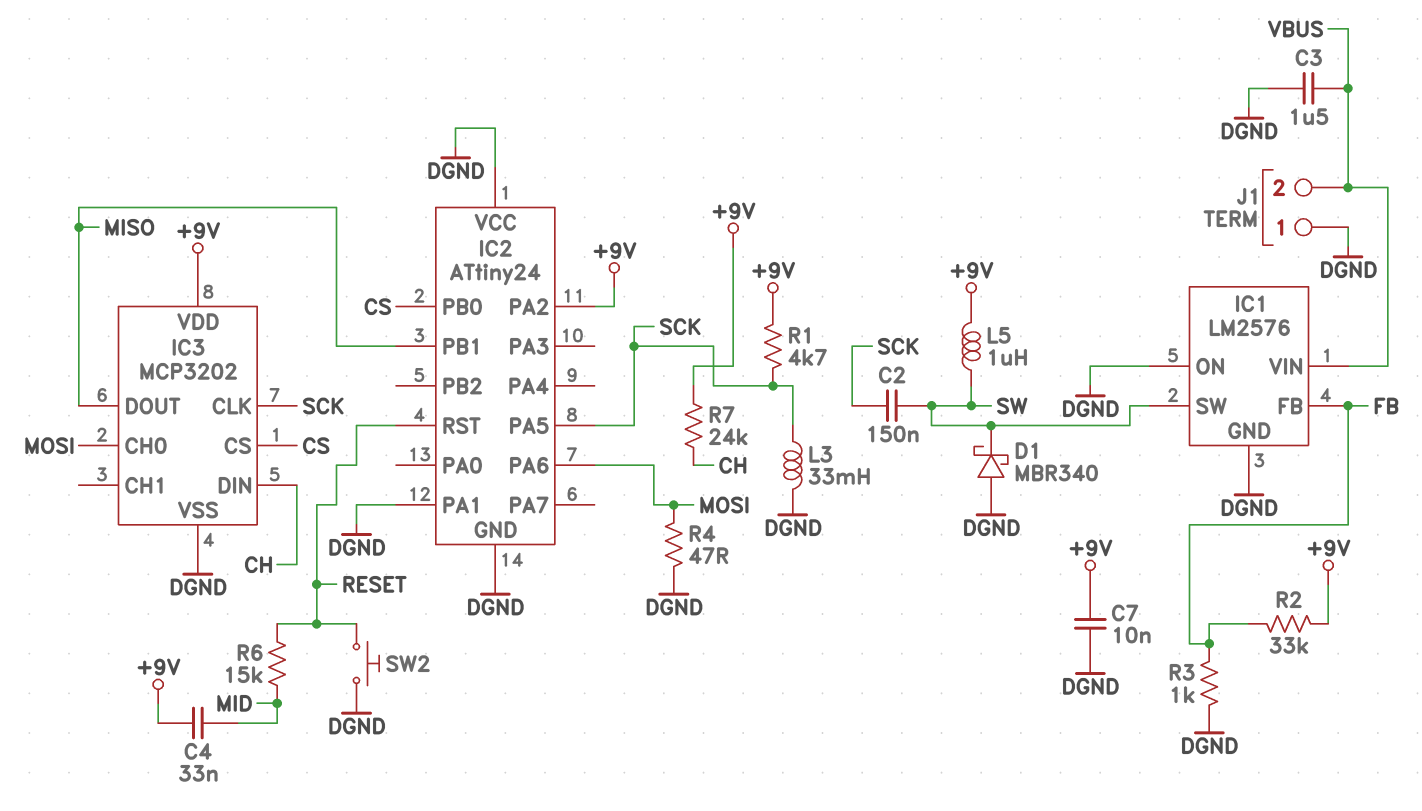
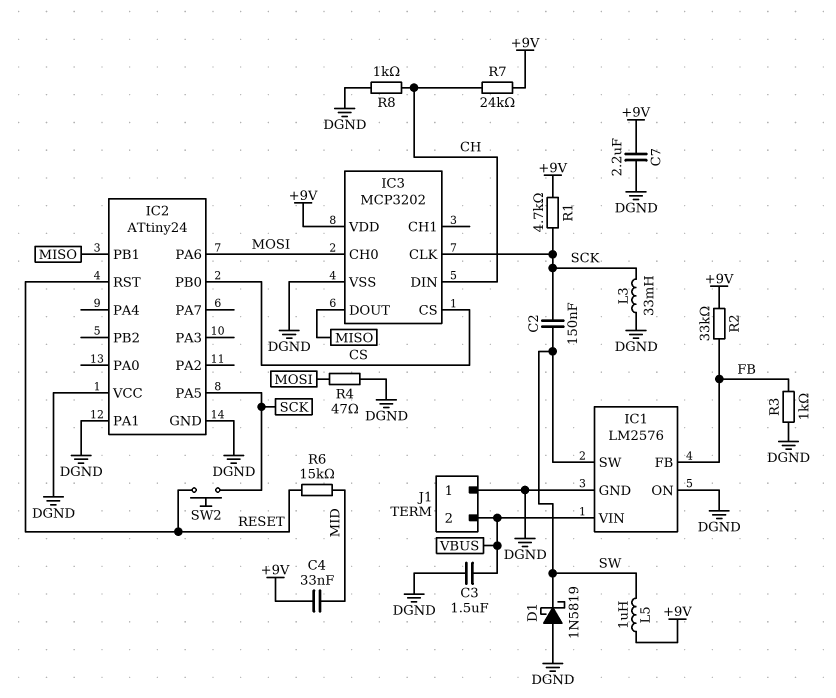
C7: 10nF (+9V, DGND) -> 2.2uF (+9V, DGND)
D1: schottky MBR340 (A DGND, K SW) -> schottky 1N5819 (A DGND, K SW)
IC2 pin PA2: +9V -> none
R8: none -> 1k (CH, DGND)
SW2: button (DGND, RESET) -> button (RESET, SCK)

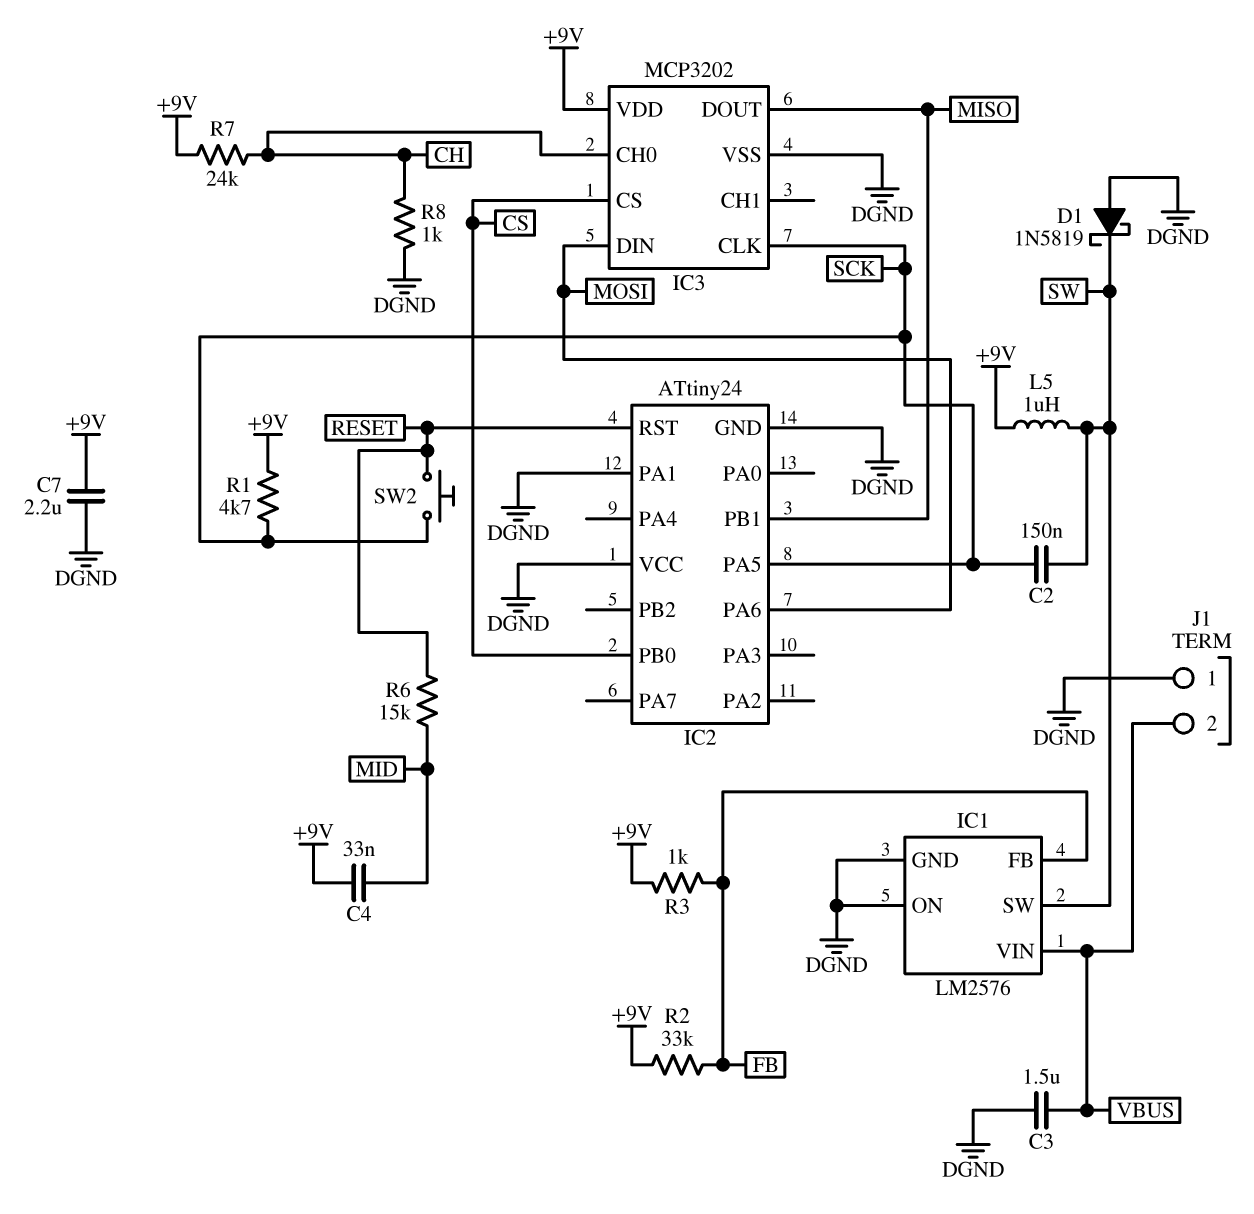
IC3 pin CH0: MOSI -> CH
IC3 pin DIN: CH -> MOSI
L3: 33mH (DGND, SCK) -> none
R3: 1k (DGND, FB) -> 1k (+9V, FB)
R4: 47 (DGND, MOSI) -> none

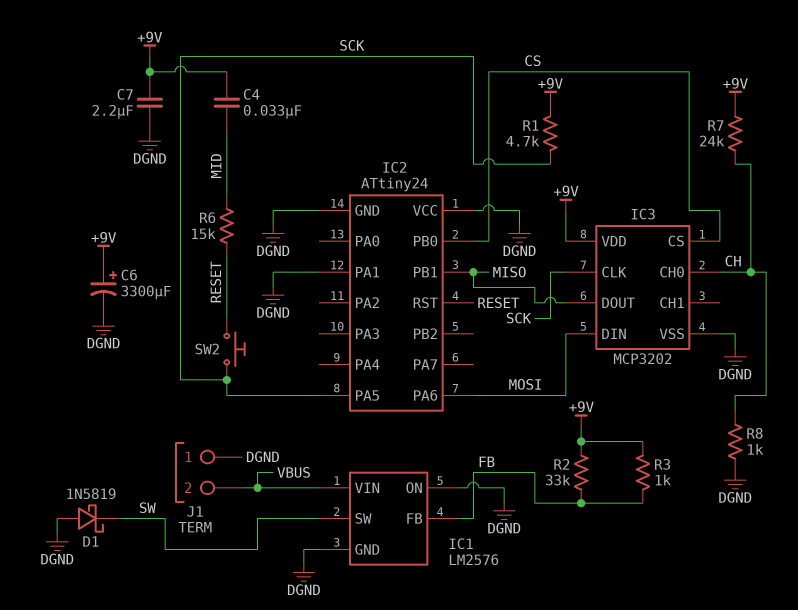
C2: 150nF (SCK, SW) -> none
C3: 1.5uF (DGND, VBUS) -> none
C6: none -> 3300uF (plus +9V, minus DGND)
L5: 1uH (+9V, SW) -> none

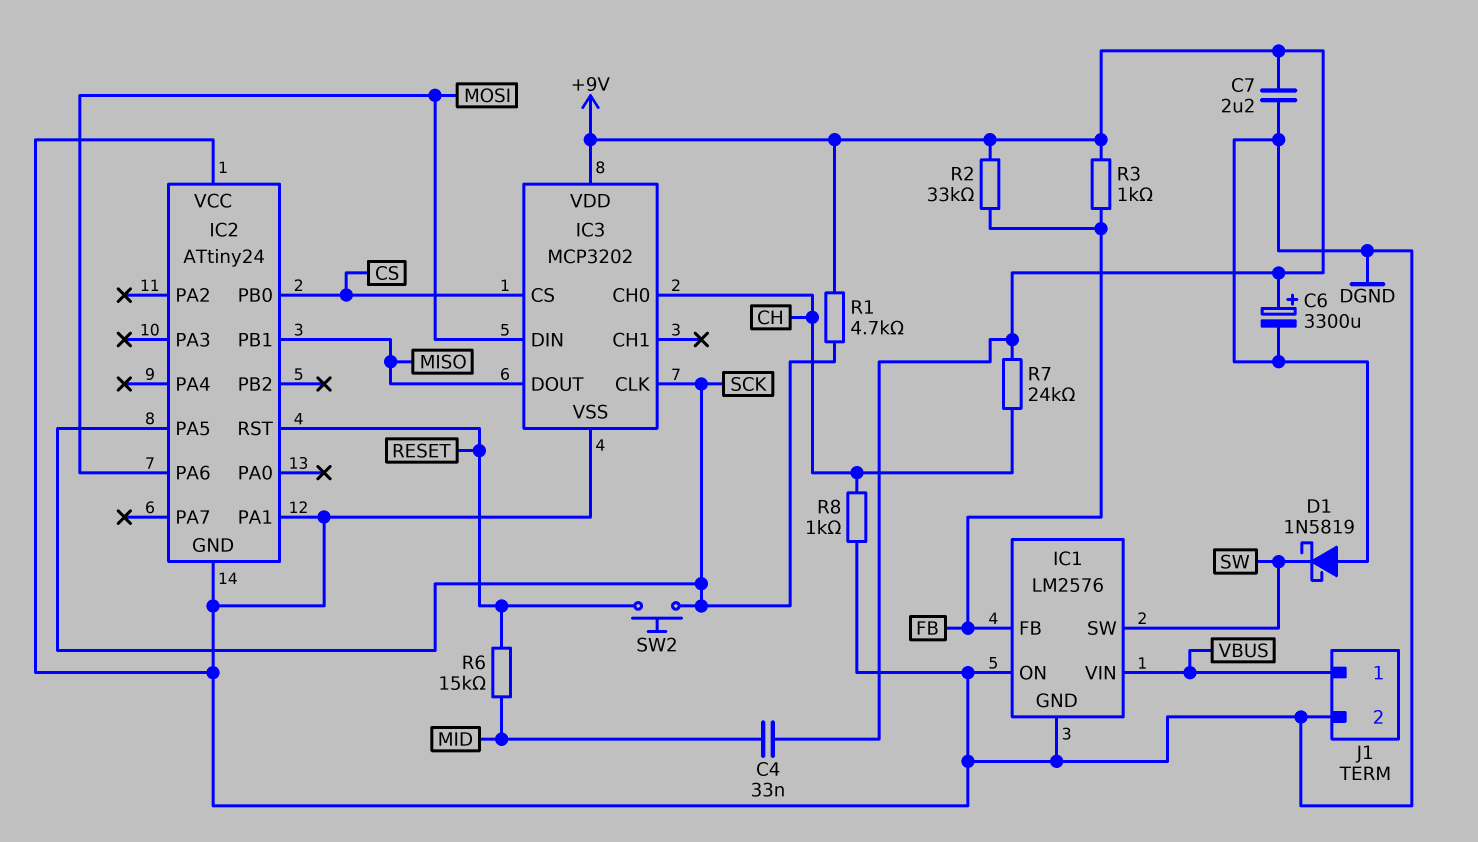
J1 pin 1: DGND -> VBUS
J1 pin 2: VBUS -> DGND

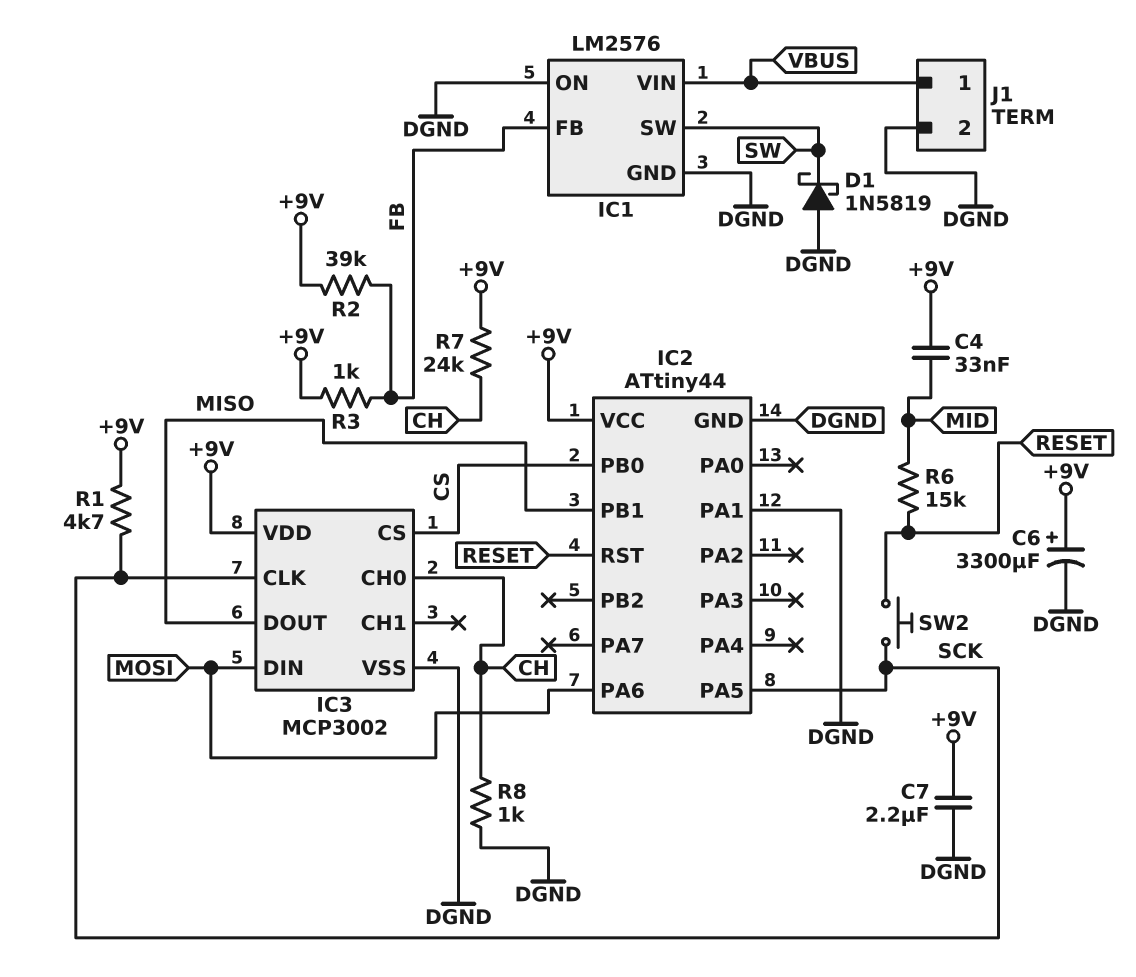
IC2: ATtiny24 -> ATtiny44
IC2 pin VCC: DGND -> +9V
IC3: MCP3202 -> MCP3002
R2: 33k (+9V, FB) -> 39k (+9V, FB)

